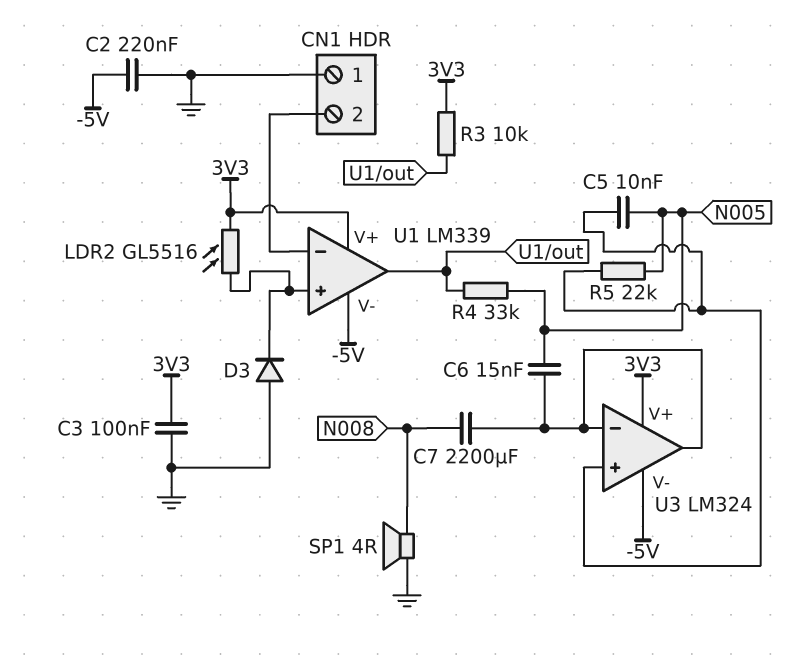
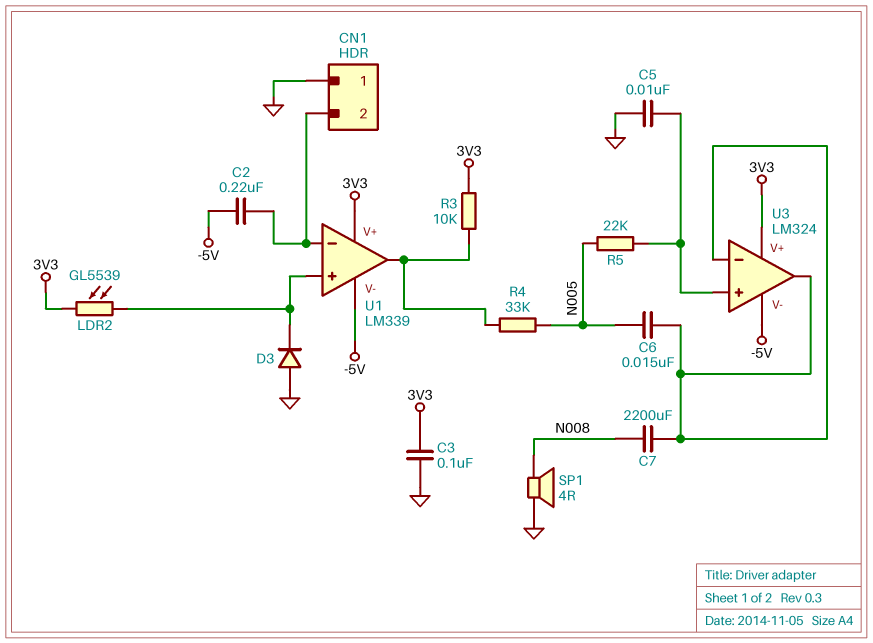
C2: 220nF (-5V, GND) -> 220nF (-5V, CN1/2)
C5: 10nF (N005, U3/in+) -> 10nF (GND, U3/in+)
LDR2: GL5516 (3V3, U1/in+) -> GL5539 (3V3, U1/in+)

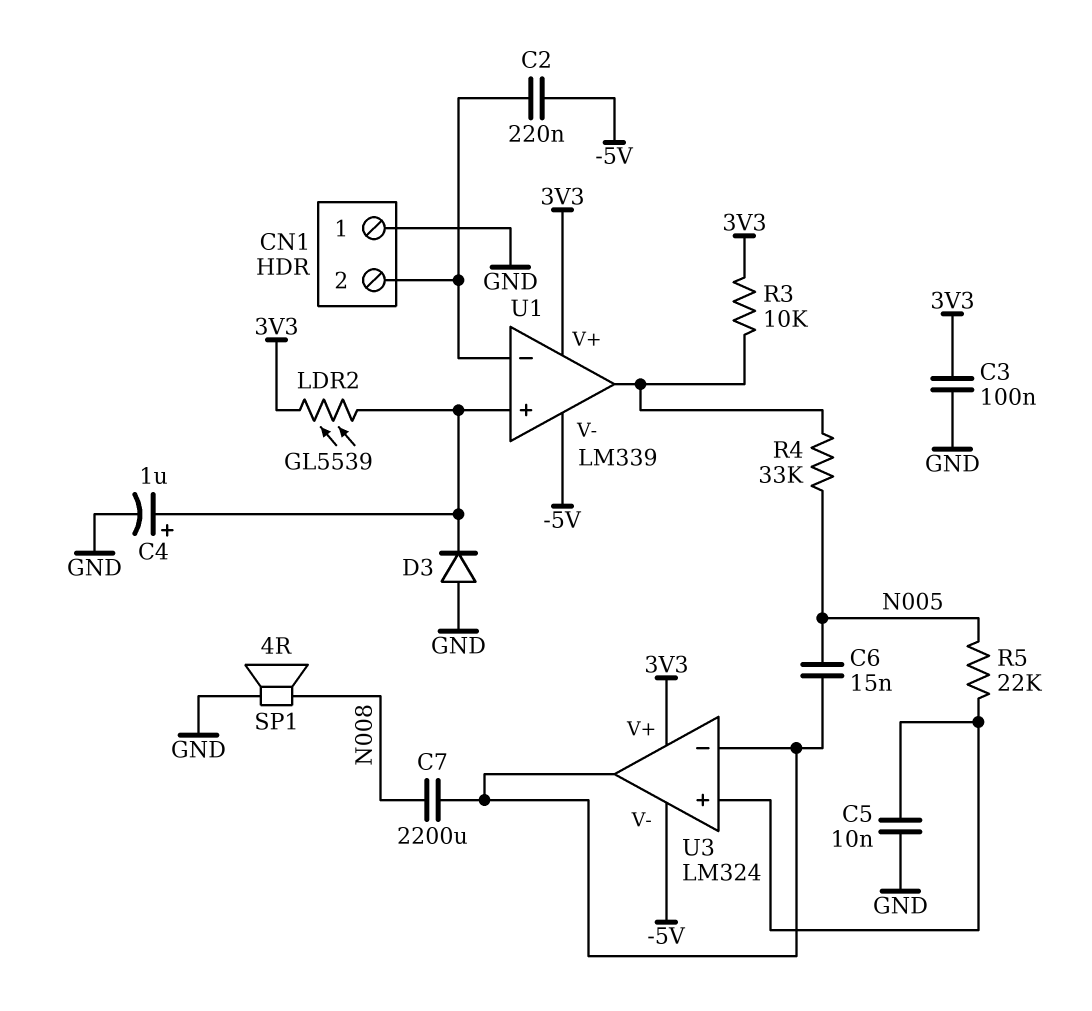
C4: none -> 1uF (plus U1/in+, minus GND)

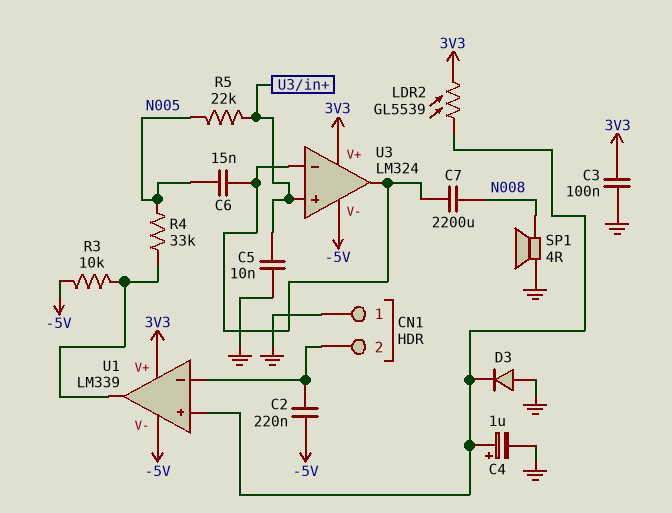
R3: 10k (3V3, U1/out) -> 10k (-5V, U1/out)

